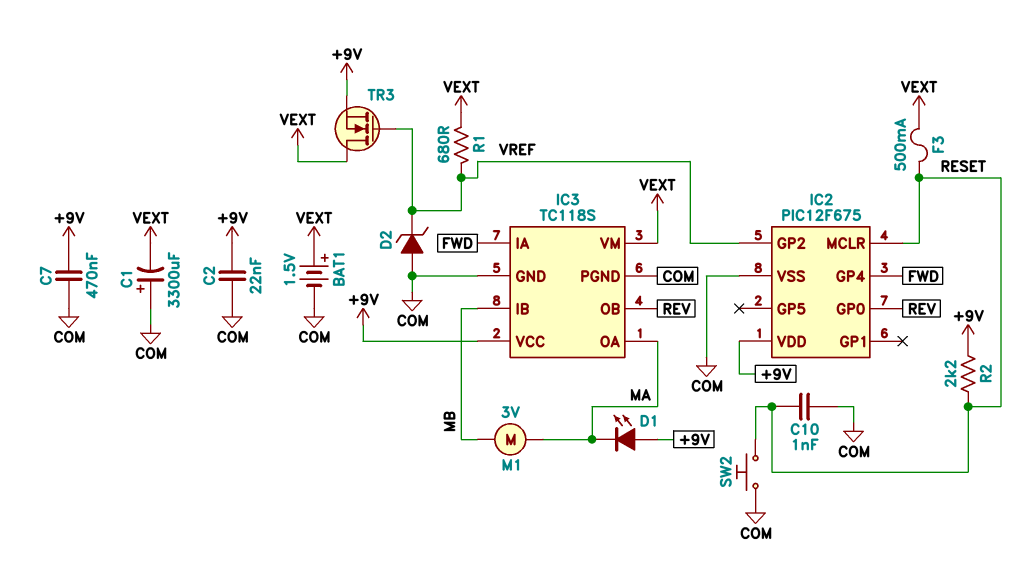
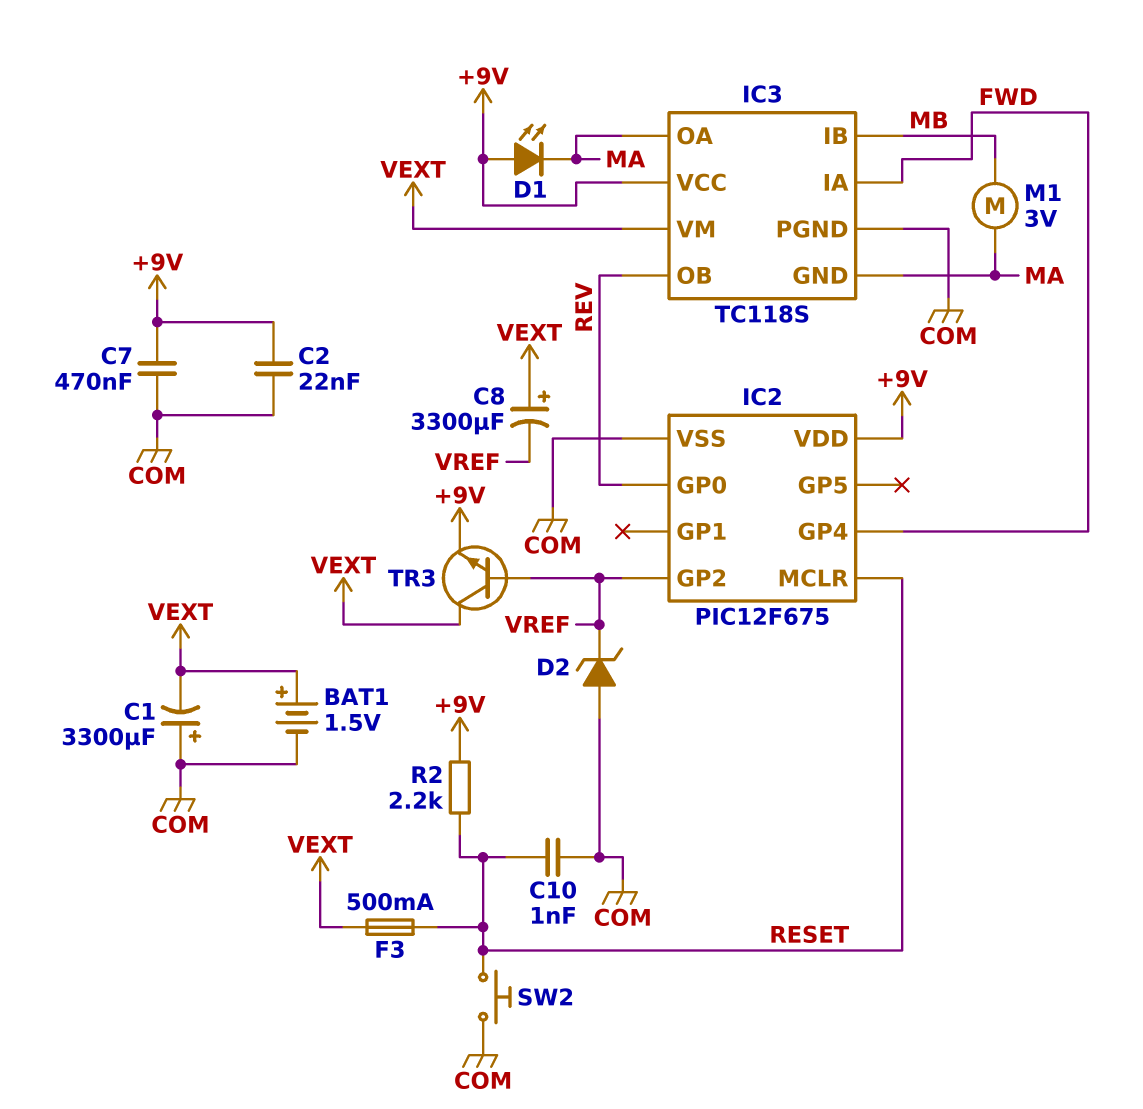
C8: none -> 3300uF (plus VEXT, minus VREF)
IC3 pin GND: COM -> MA
R1: 680 (VEXT, VREF) -> none
TR3: NMOS (G VREF, D VEXT, S +9V) -> NPN (B VREF, C VEXT, E +9V)

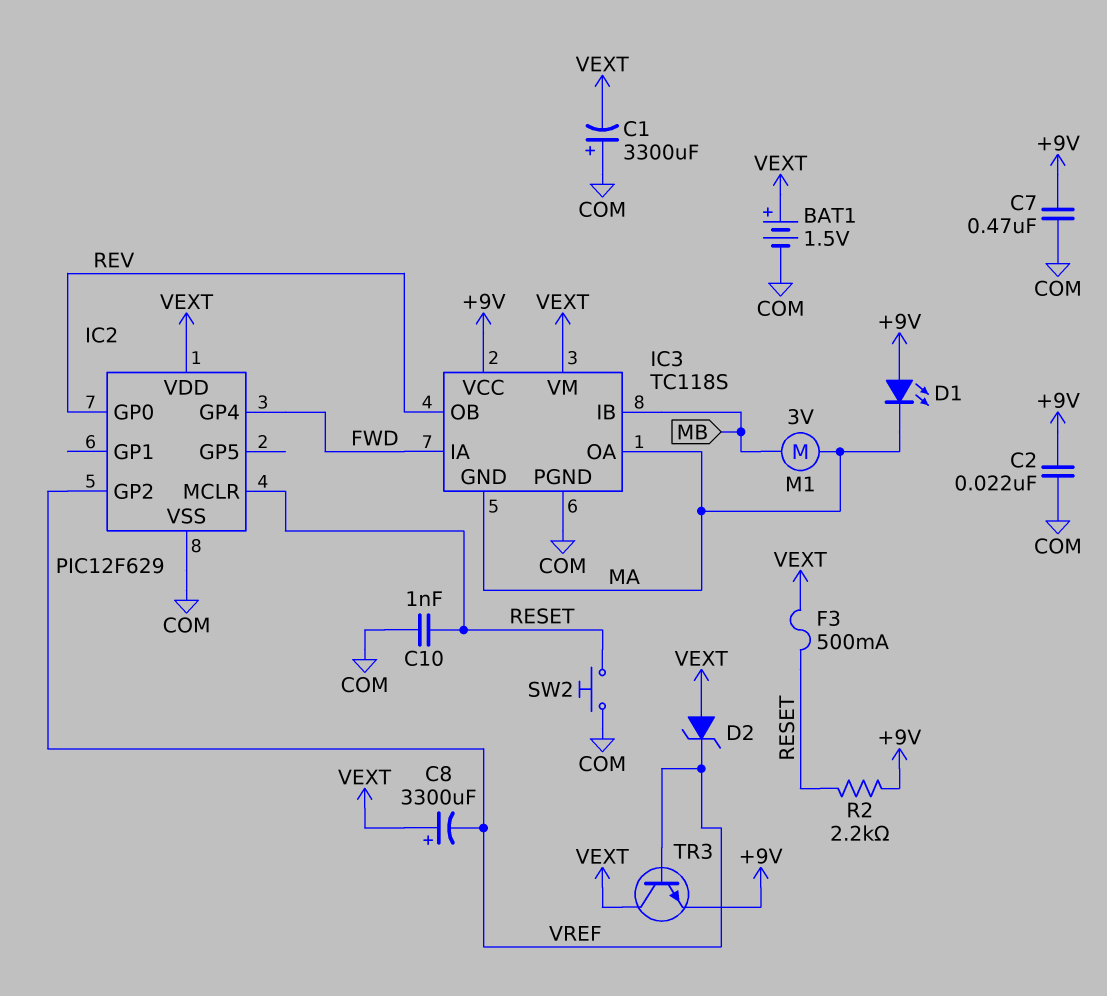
D2: zener (A COM, K VREF) -> zener (A VEXT, K VREF)
IC2: PIC12F675 -> PIC12F629
IC2 pin VDD: +9V -> VEXT

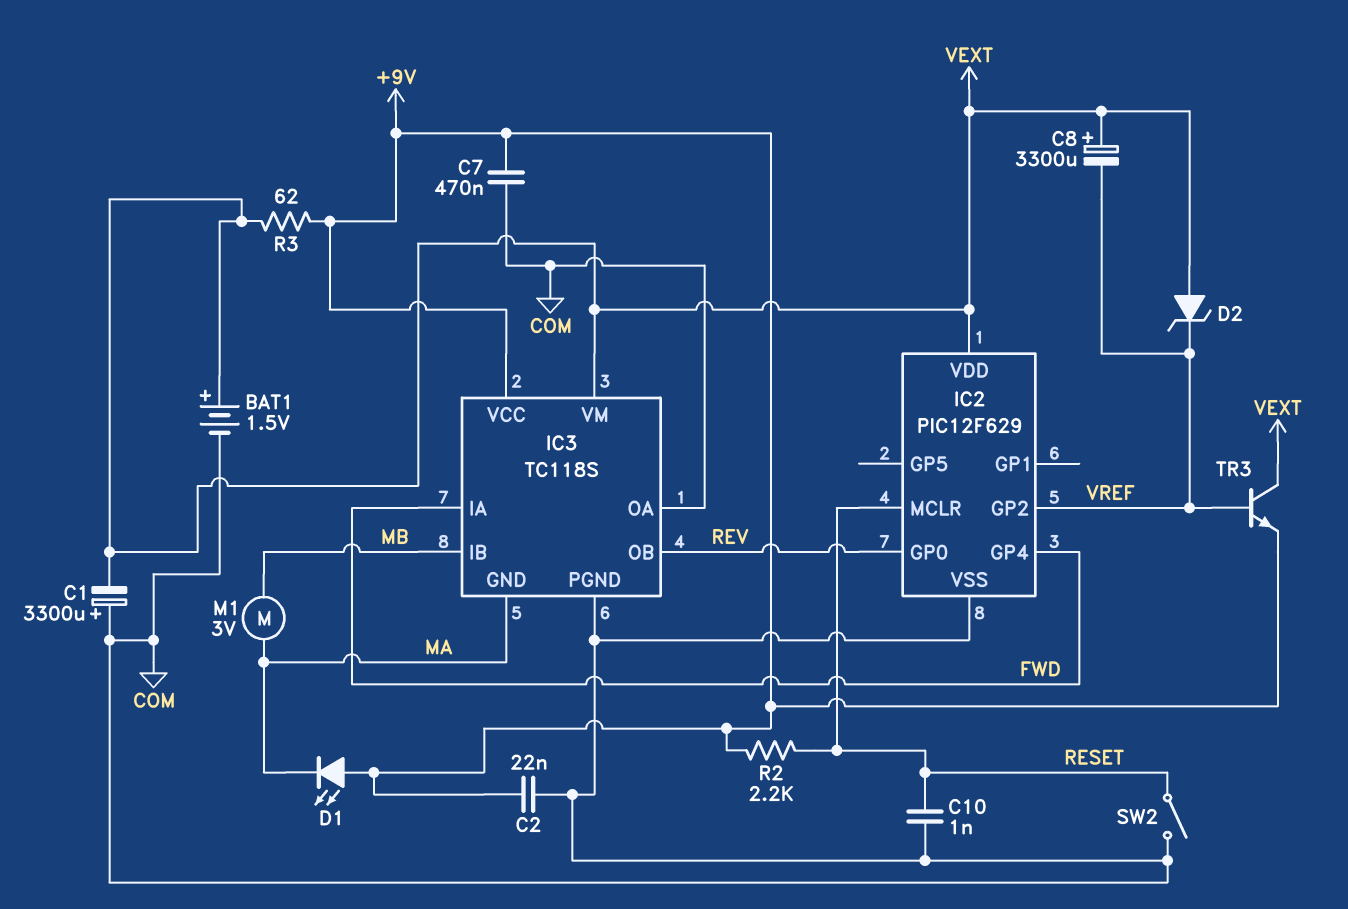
F3: 500mA (RESET, VEXT) -> none
IC3 pin OA: MA -> COM
R3: none -> 62 (+9V, VEXT)
SW2: button (COM, RESET) -> switch (COM, RESET)

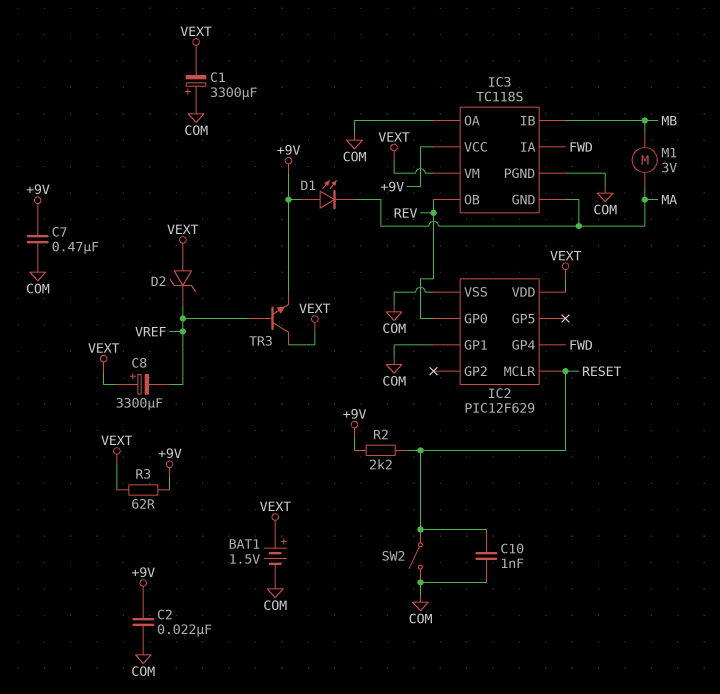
IC2 pin GP1: none -> COM
IC2 pin GP2: VREF -> none

